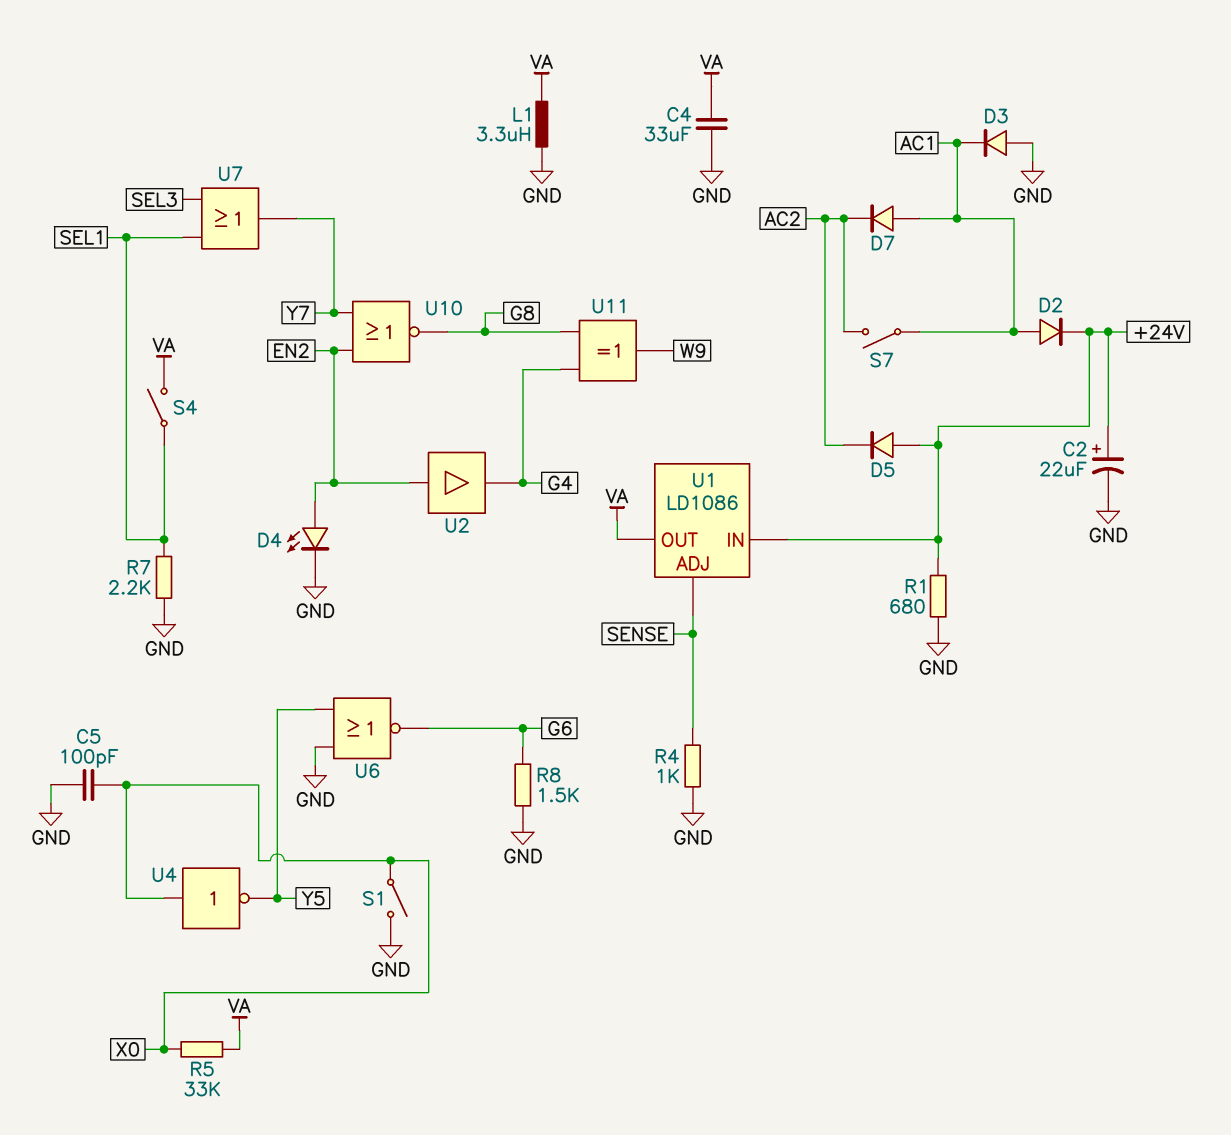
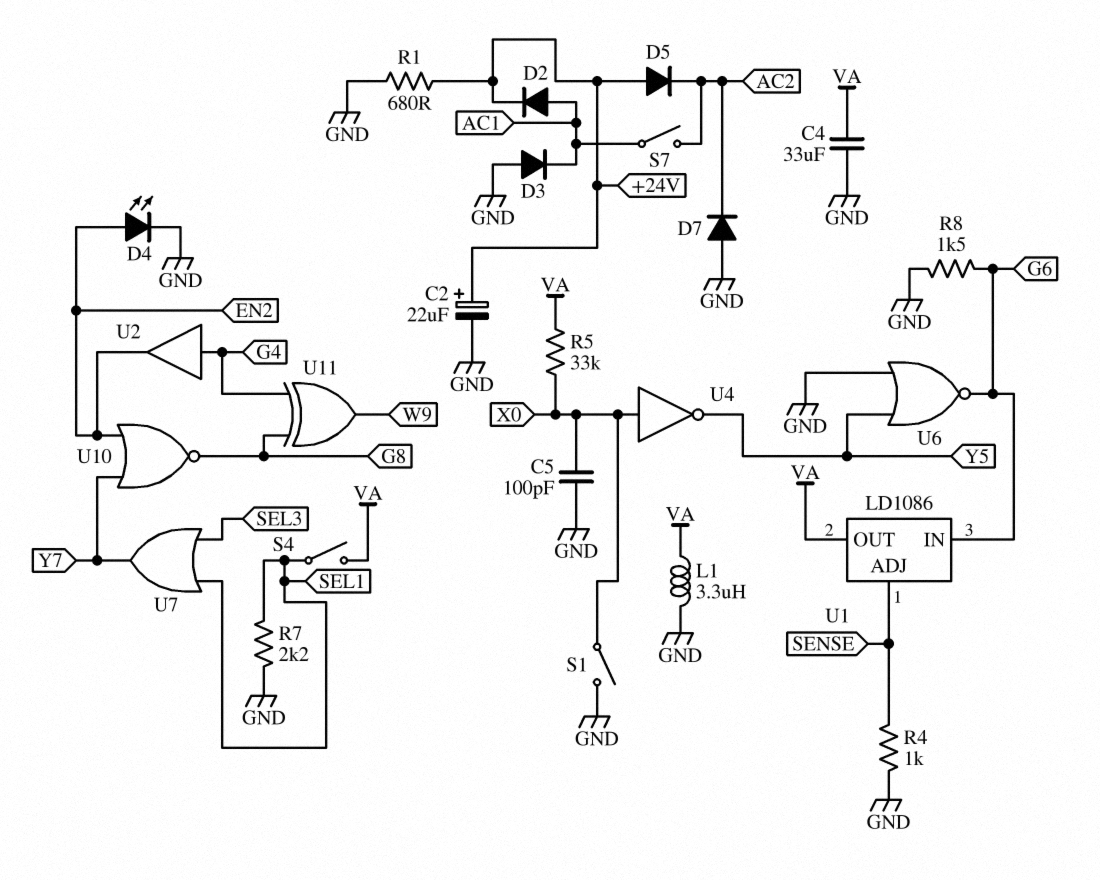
D7: diode (A AC1, K AC2) -> diode (A GND, K AC2)
U1 pin IN: +24V -> G6
U2: buffer (in EN2, out G4) -> buffer (in G4, out EN2)

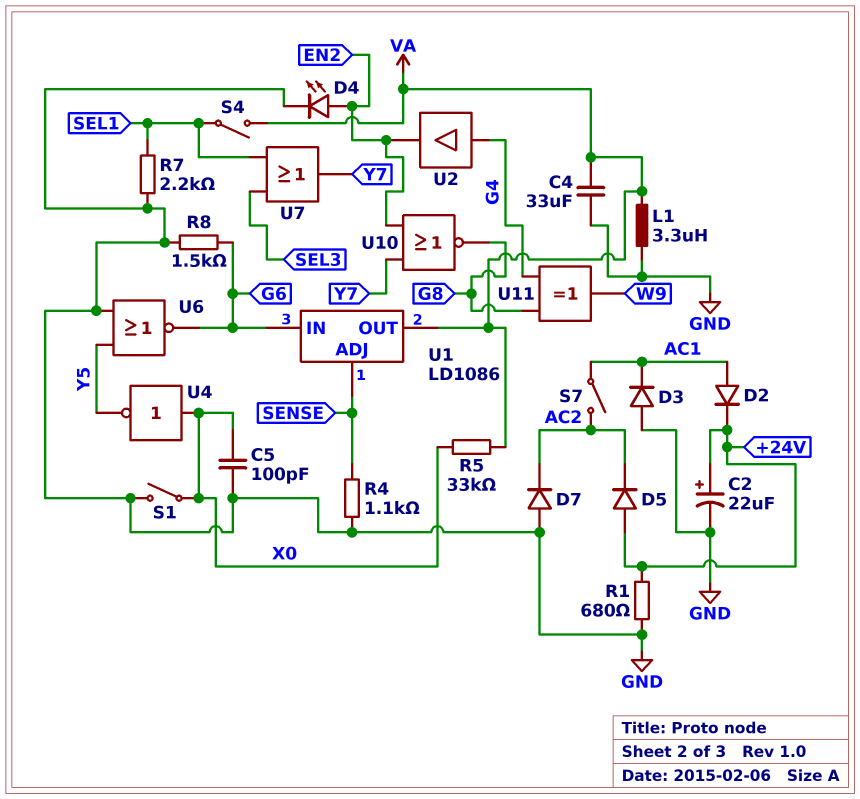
R4: 1k (GND, SENSE) -> 1.1k (GND, SENSE)

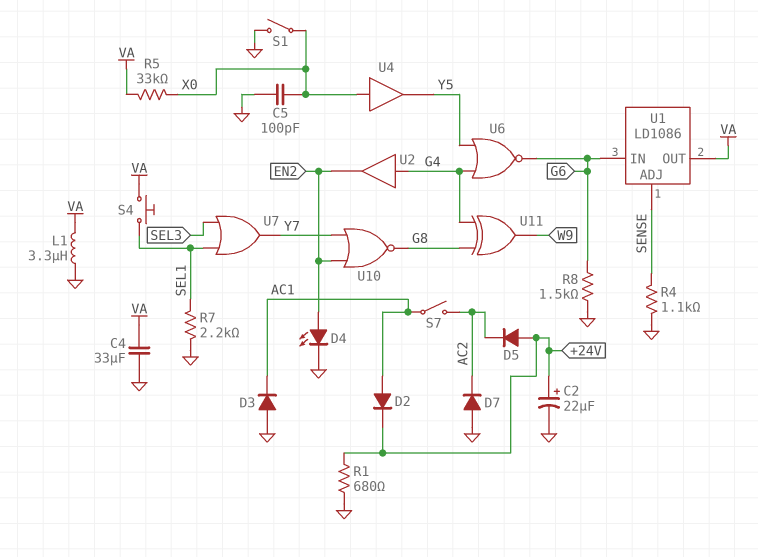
S4: switch (SEL1, VA) -> button (SEL1, VA)
U4: NOT (in X0, out Y5) -> buffer (in X0, out Y5)
U6: NOR (in GND, in Y5, out G6) -> NOR (in G4, in Y5, out G6)

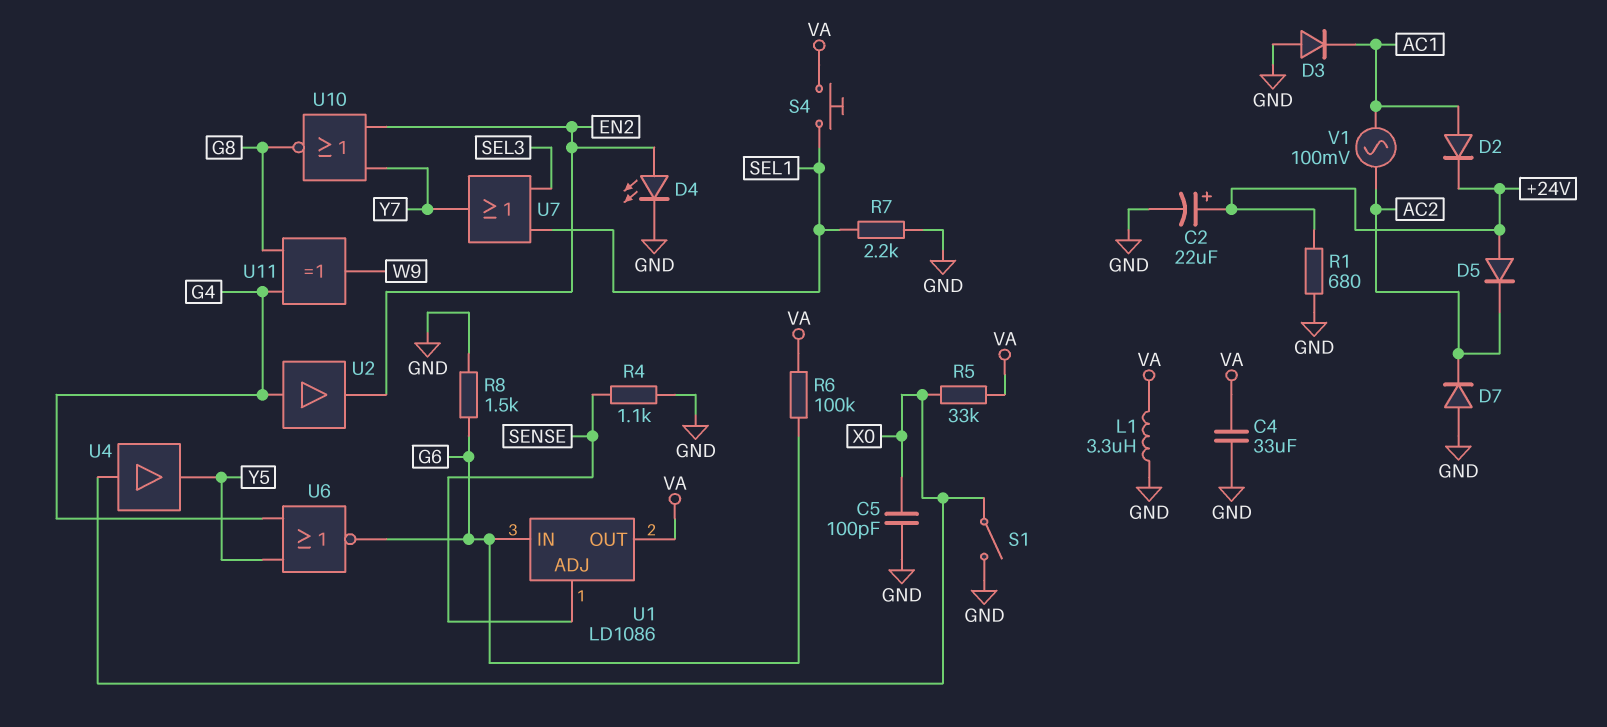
R6: none -> 100k (G6, VA)
S7: switch (AC1, AC2) -> none
V1: none -> AC 100mV (AC1, AC2)

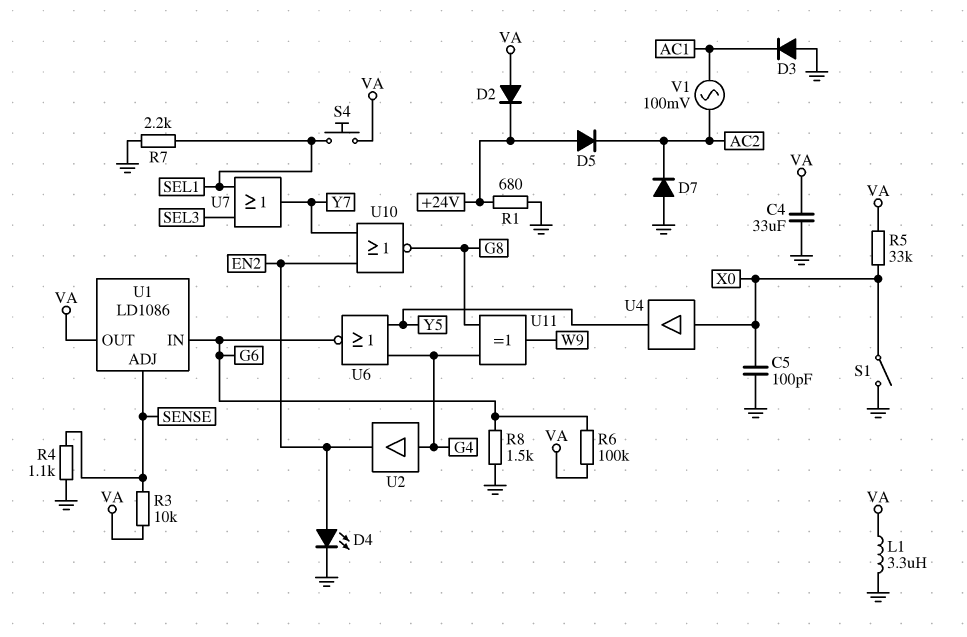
C2: 22uF (plus +24V, minus GND) -> none
D2: diode (A AC1, K +24V) -> diode (A VA, K +24V)
R3: none -> 10k (SENSE, VA)

